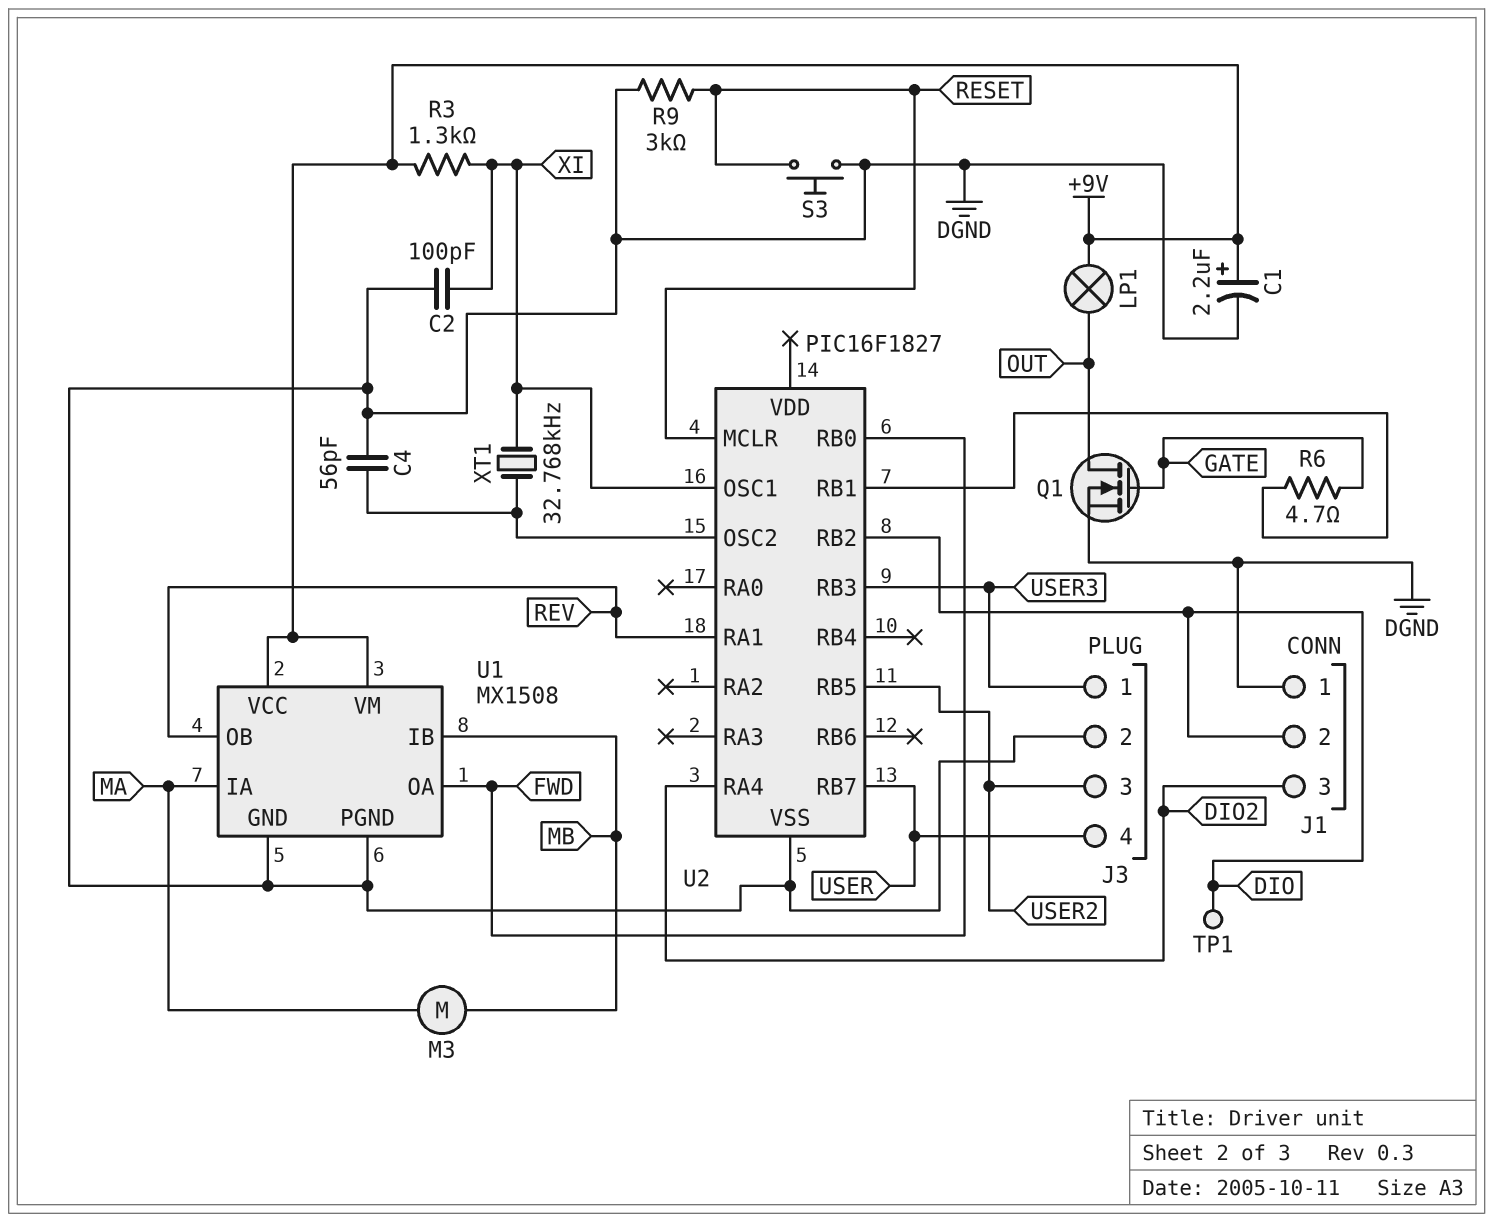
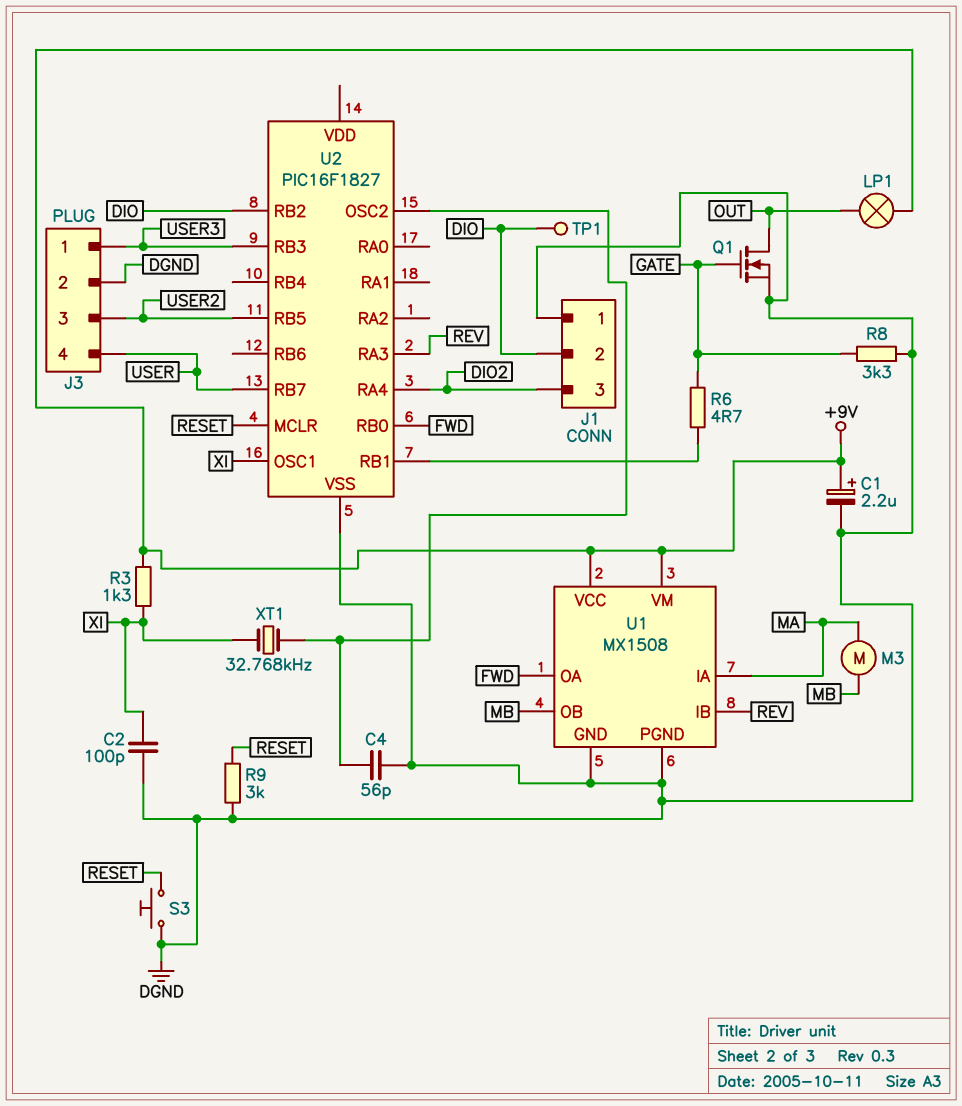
R8: none -> 3.3k (DGND, GATE)
U1 pin IB: MB -> REV
U1 pin OB: REV -> MB
U2 pin RA1: REV -> none
U2 pin RA3: none -> REV

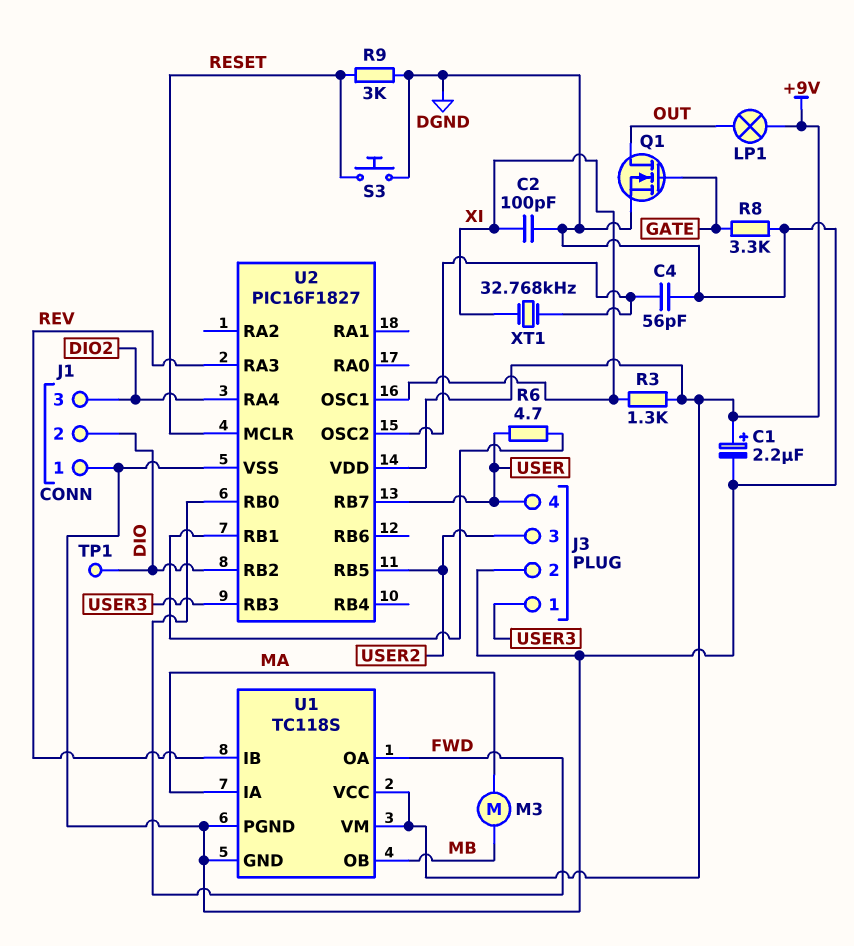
R6: 4.7 (GATE, U2/RB1) -> 4.7 (U2/RB1, USER)
U1: MX1508 -> TC118S
U2 pin VDD: none -> +9V

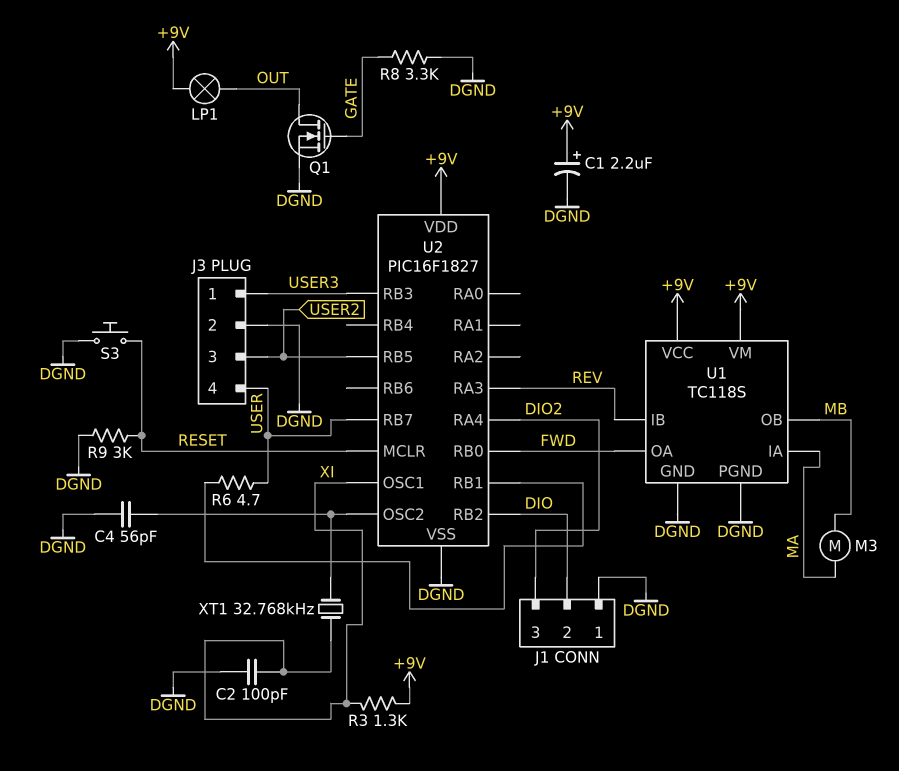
TP1: test point (DIO) -> none

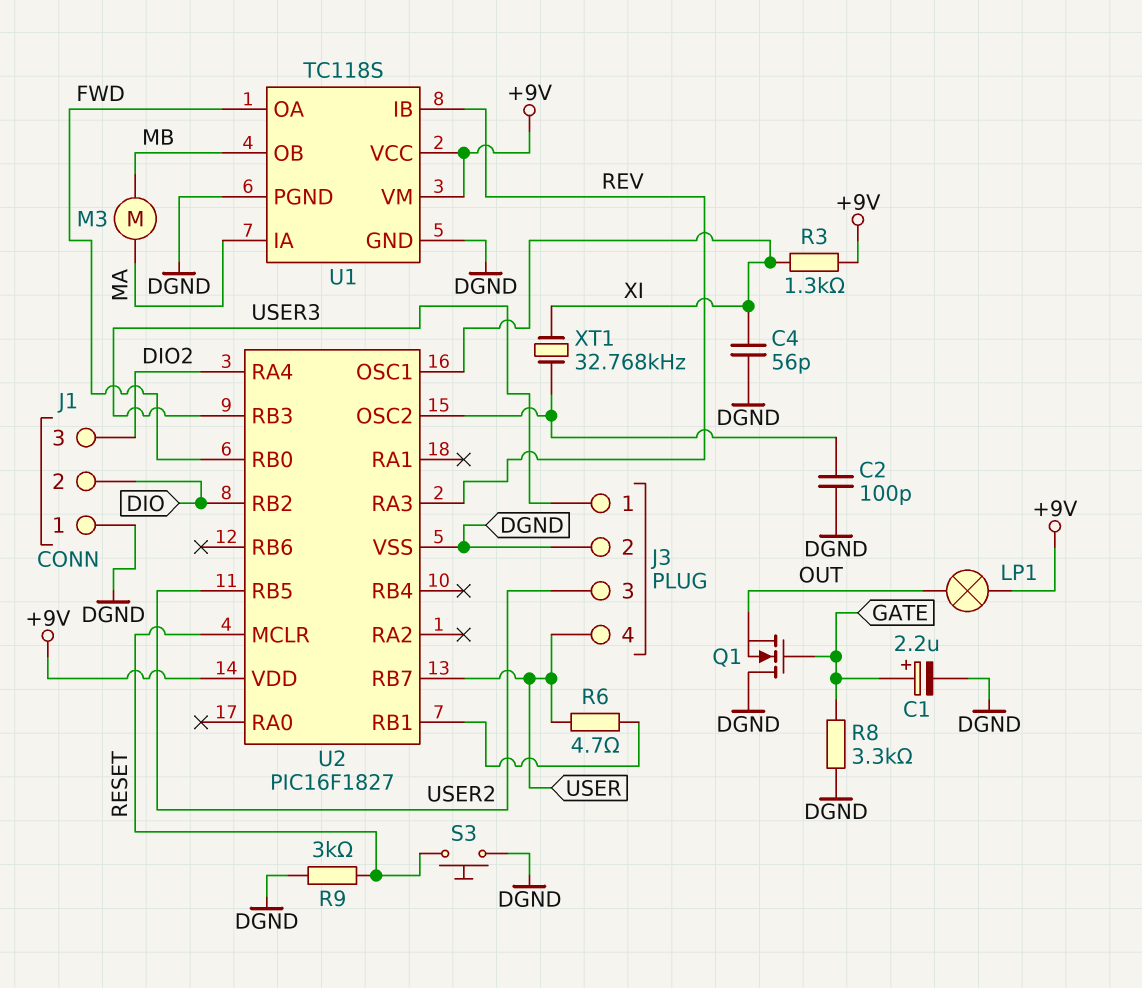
C1: 2.2uF (plus +9V, minus DGND) -> 2.2uF (plus GATE, minus DGND)
C2: 100pF (DGND, XI) -> 100pF (DGND, U2/OSC2)
C4: 56pF (DGND, U2/OSC2) -> 56pF (DGND, XI)
Q1: NMOS (G GATE, D OUT, S DGND) -> NMOS (G GATE, D DGND, S OUT)

